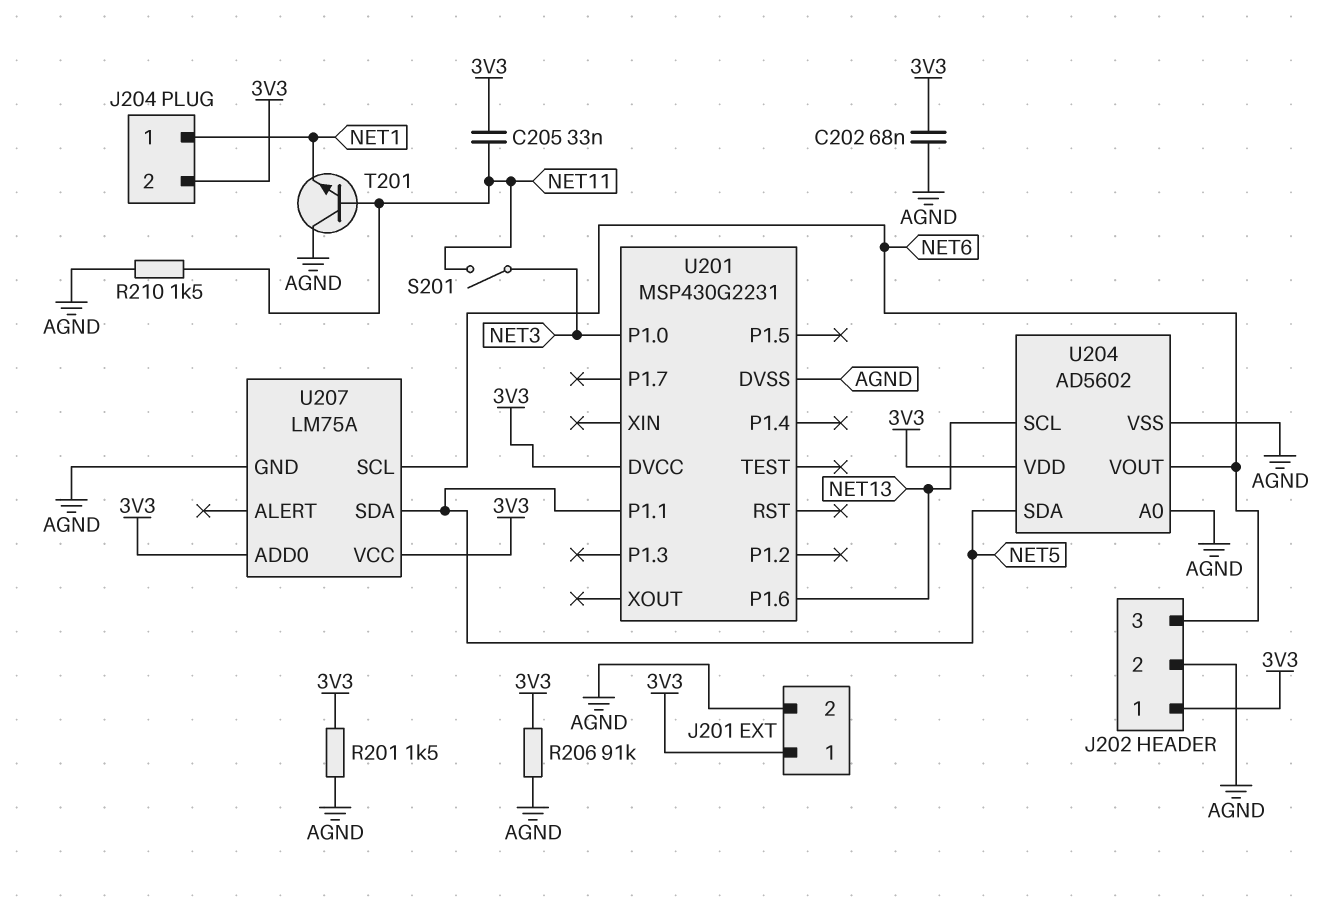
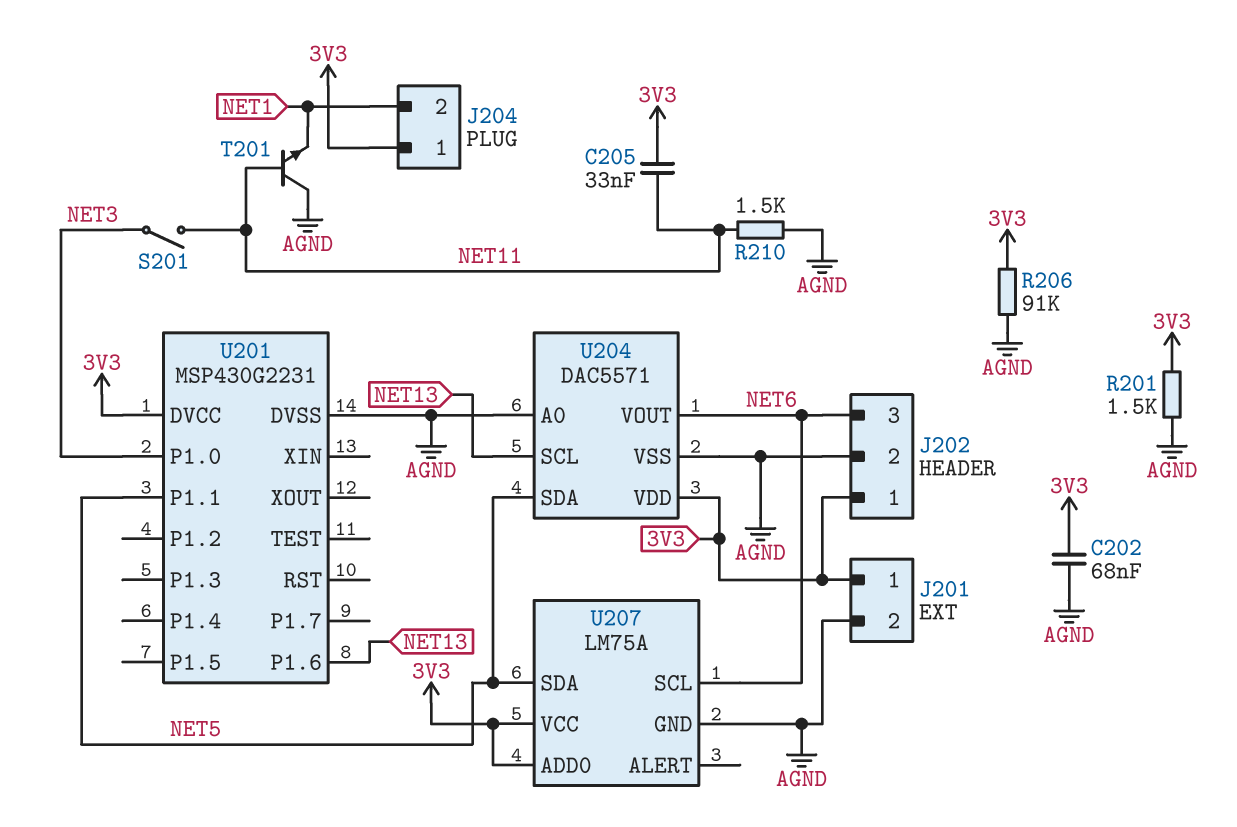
J204 pin 1: NET1 -> 3V3
J204 pin 2: 3V3 -> NET1
U204: AD5602 -> DAC5571

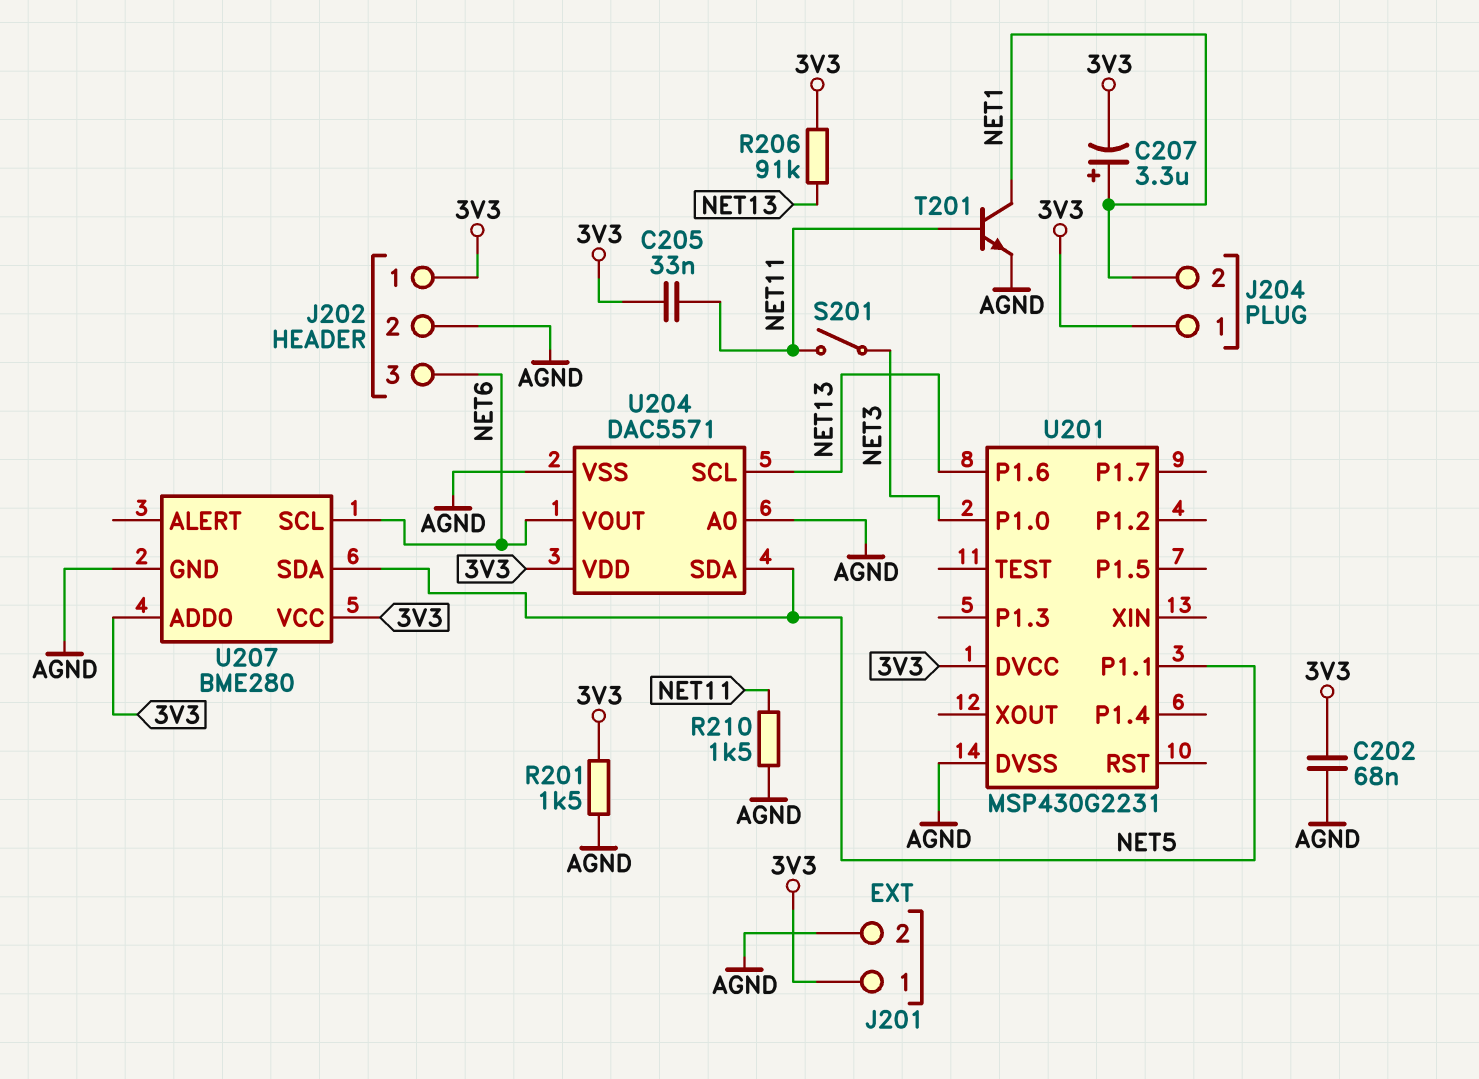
C207: none -> 3.3uF (plus NET1, minus 3V3)
R206: 91k (3V3, AGND) -> 91k (3V3, NET13)
T201: NPN (B NET11, C AGND, E NET1) -> NPN (B NET11, C NET1, E AGND)
U207: LM75A -> BME280

